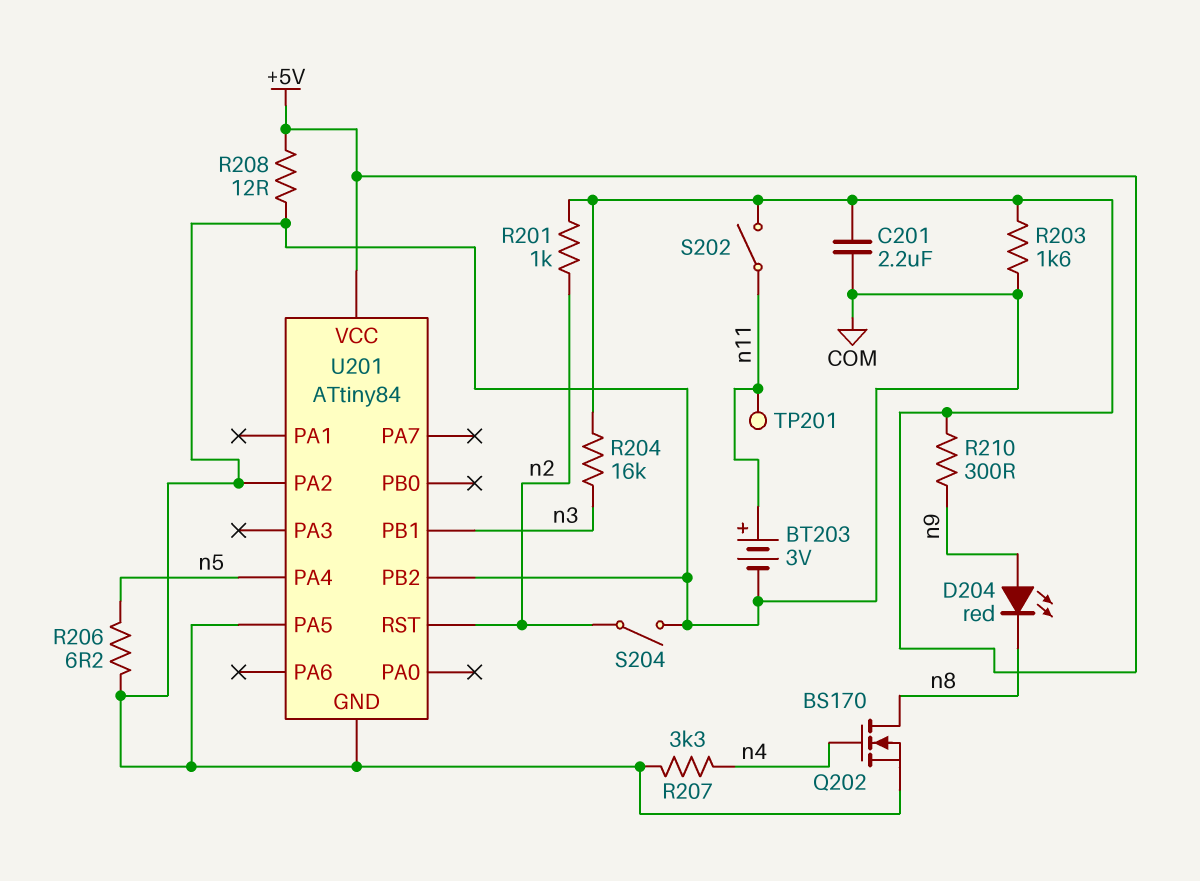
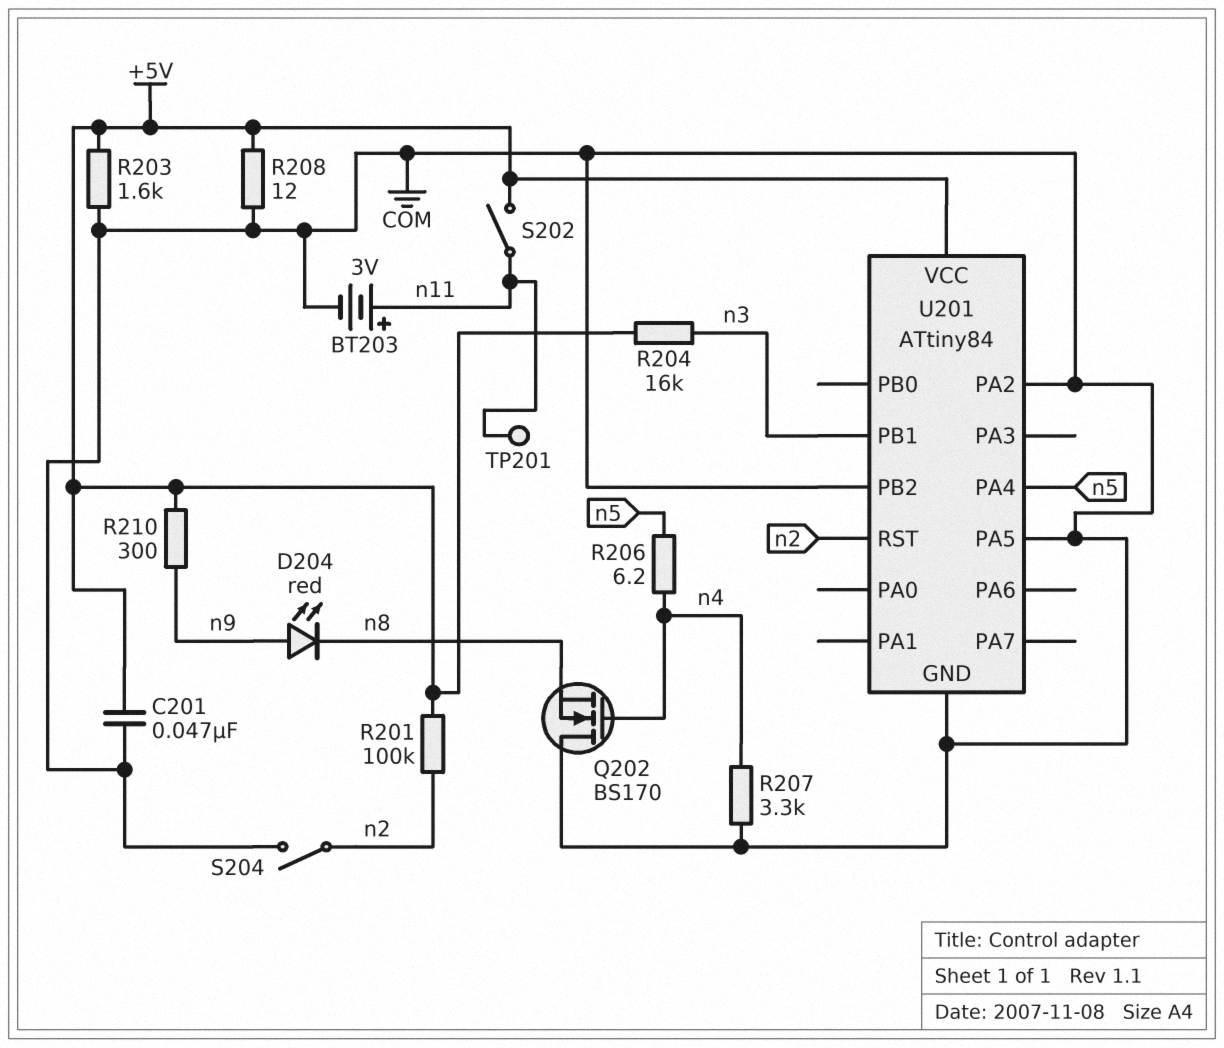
C201: 2.2uF (+5V, COM) -> 47nF (+5V, COM)
Q202: NMOS BS170 (G n4, D n8, S COM) -> NMOS BS170 (G n4, D COM, S n8)
R201: 1k (+5V, n2) -> 100k (+5V, n2)
R206: 6.2 (COM, n5) -> 6.2 (n4, n5)

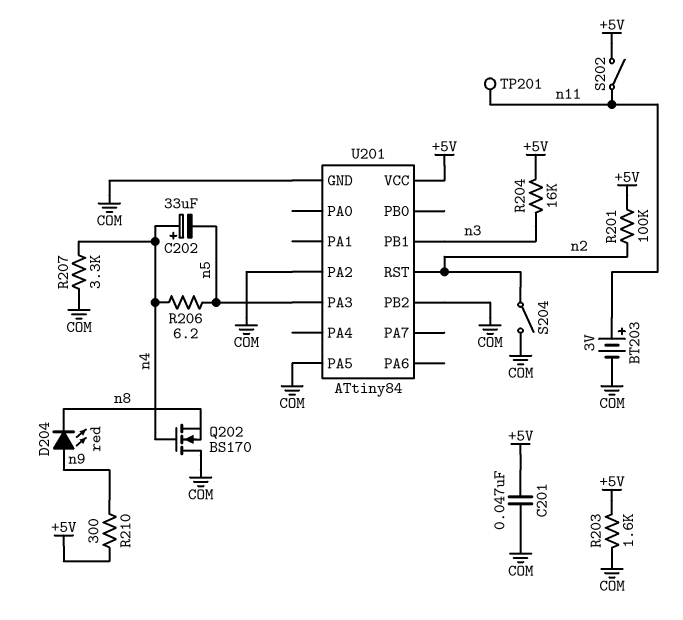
C202: none -> 33uF (plus n4, minus n5)
R208: 12 (+5V, COM) -> none
U201 pin PA3: none -> n5
U201 pin PA4: n5 -> none

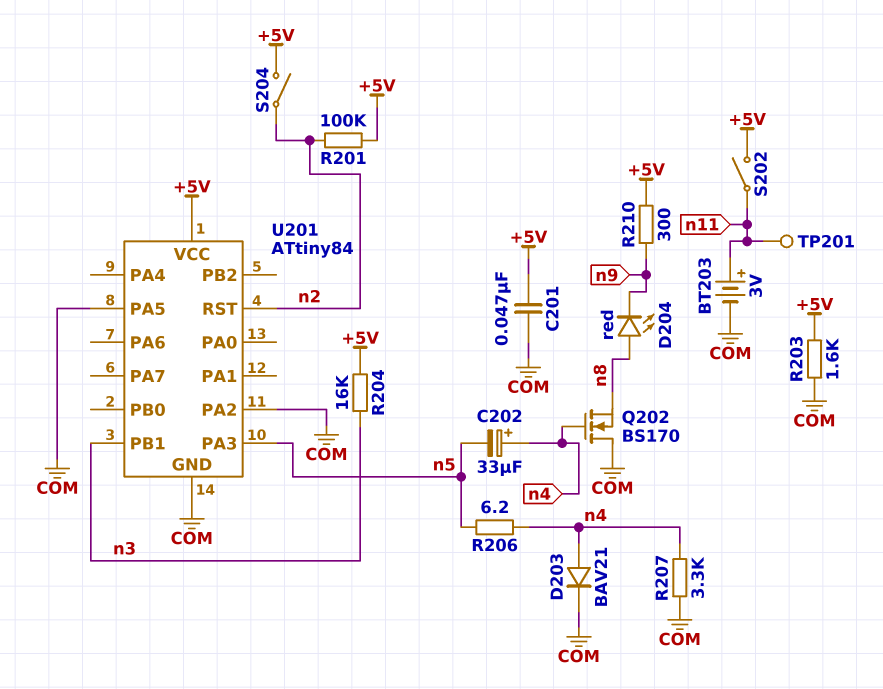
D203: none -> diode BAV21 (A n4, K COM)
D204: LED red (A n9, K n8) -> LED red (A n8, K n9)
S204: switch (COM, n2) -> switch (+5V, n2)
U201 pin PB2: COM -> none

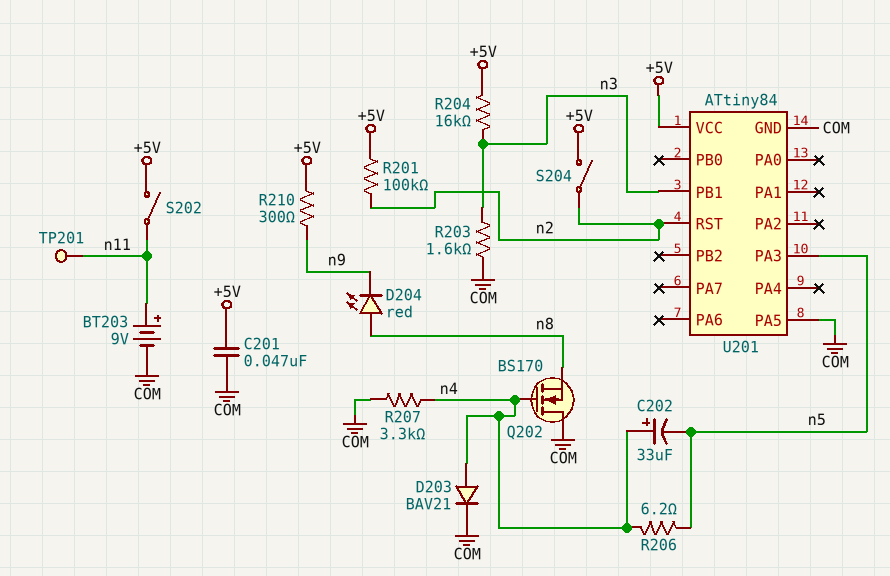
BT203: 3V (plus n11, minus COM) -> 9V (plus n11, minus COM)
R203: 1.6k (+5V, COM) -> 1.6k (COM, n3)
U201 pin PA2: COM -> none

